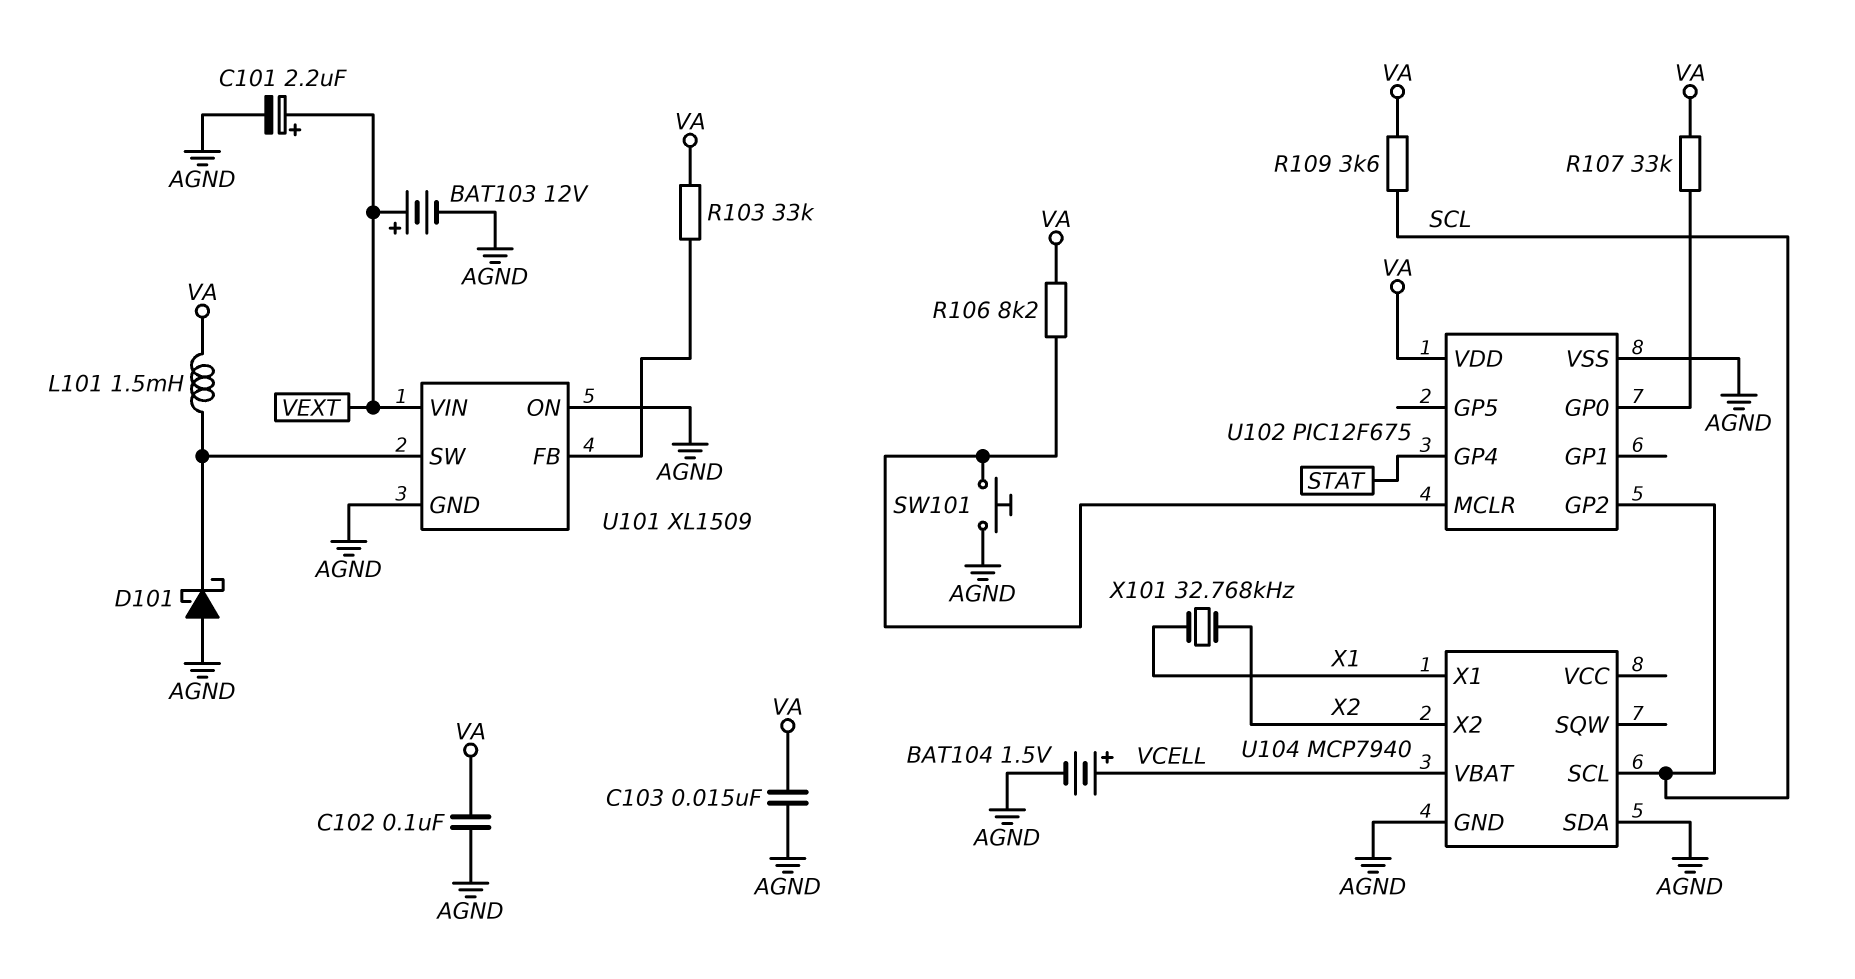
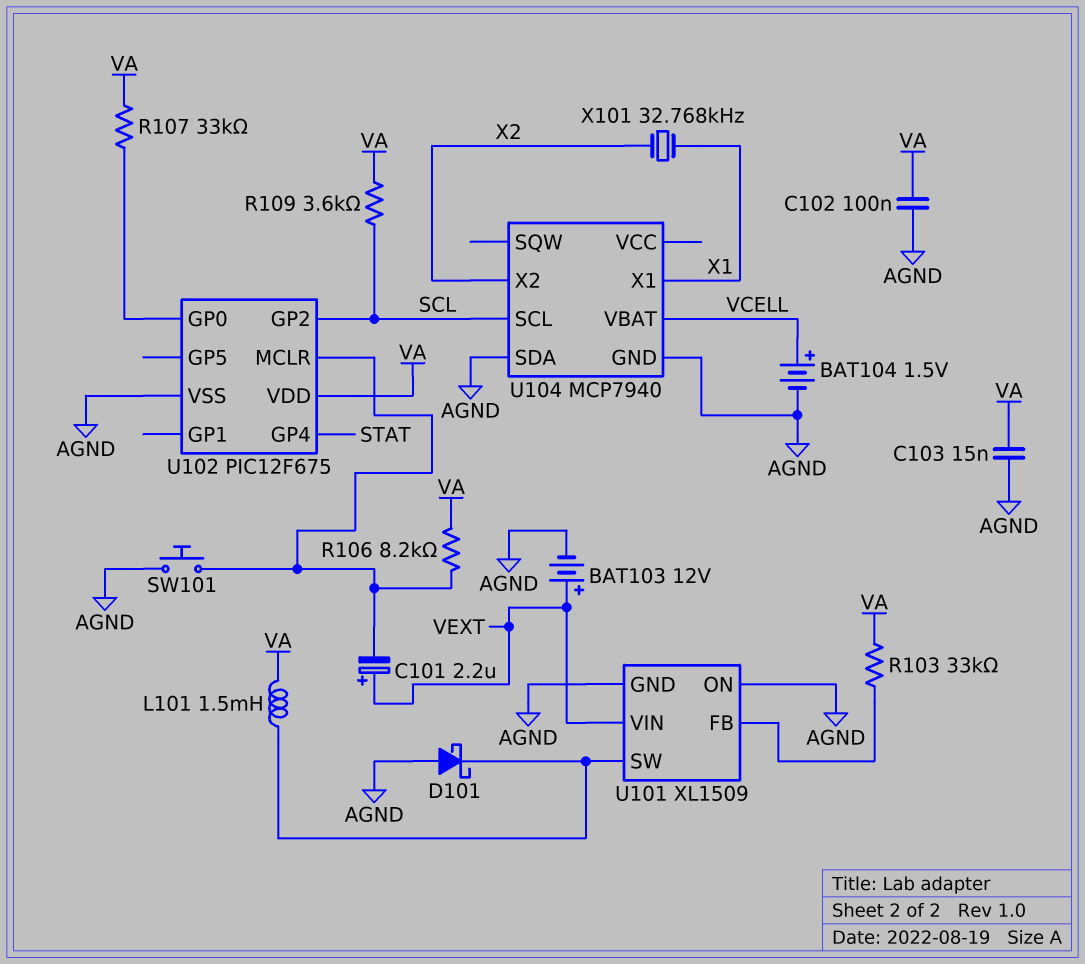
C101: 2.2uF (plus VEXT, minus AGND) -> 2.2uF (plus VEXT, minus U102/MCLR)

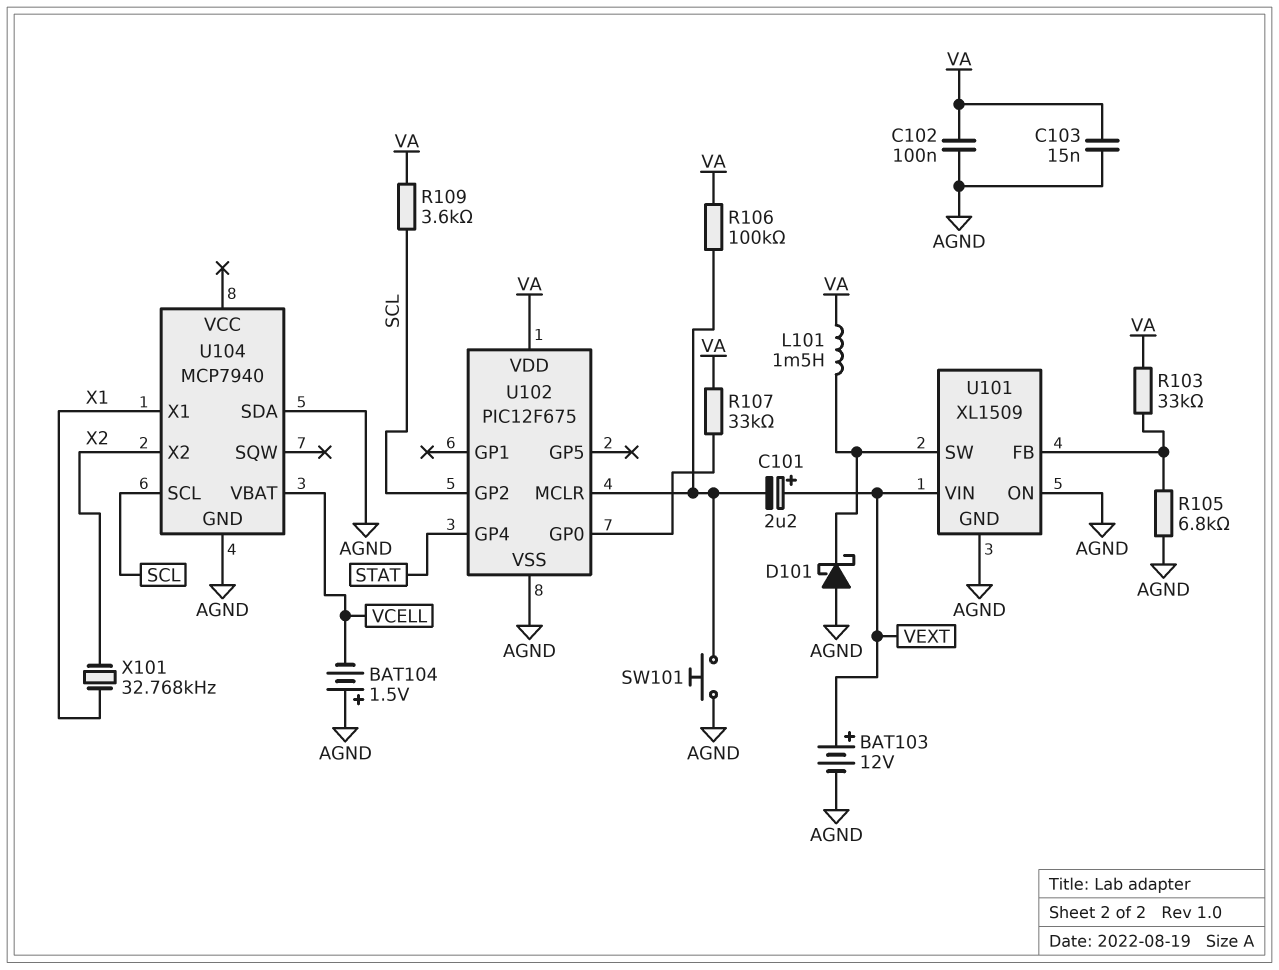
BAT104: 1.5V (plus VCELL, minus AGND) -> 1.5V (plus AGND, minus VCELL)
R105: none -> 6.8k (AGND, U101/FB)
R106: 8.2k (U102/MCLR, VA) -> 100k (U102/MCLR, VA)

